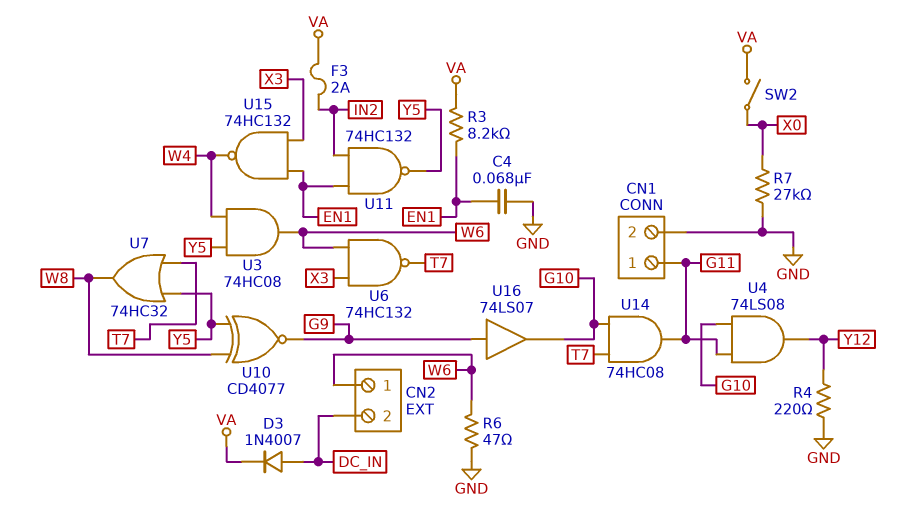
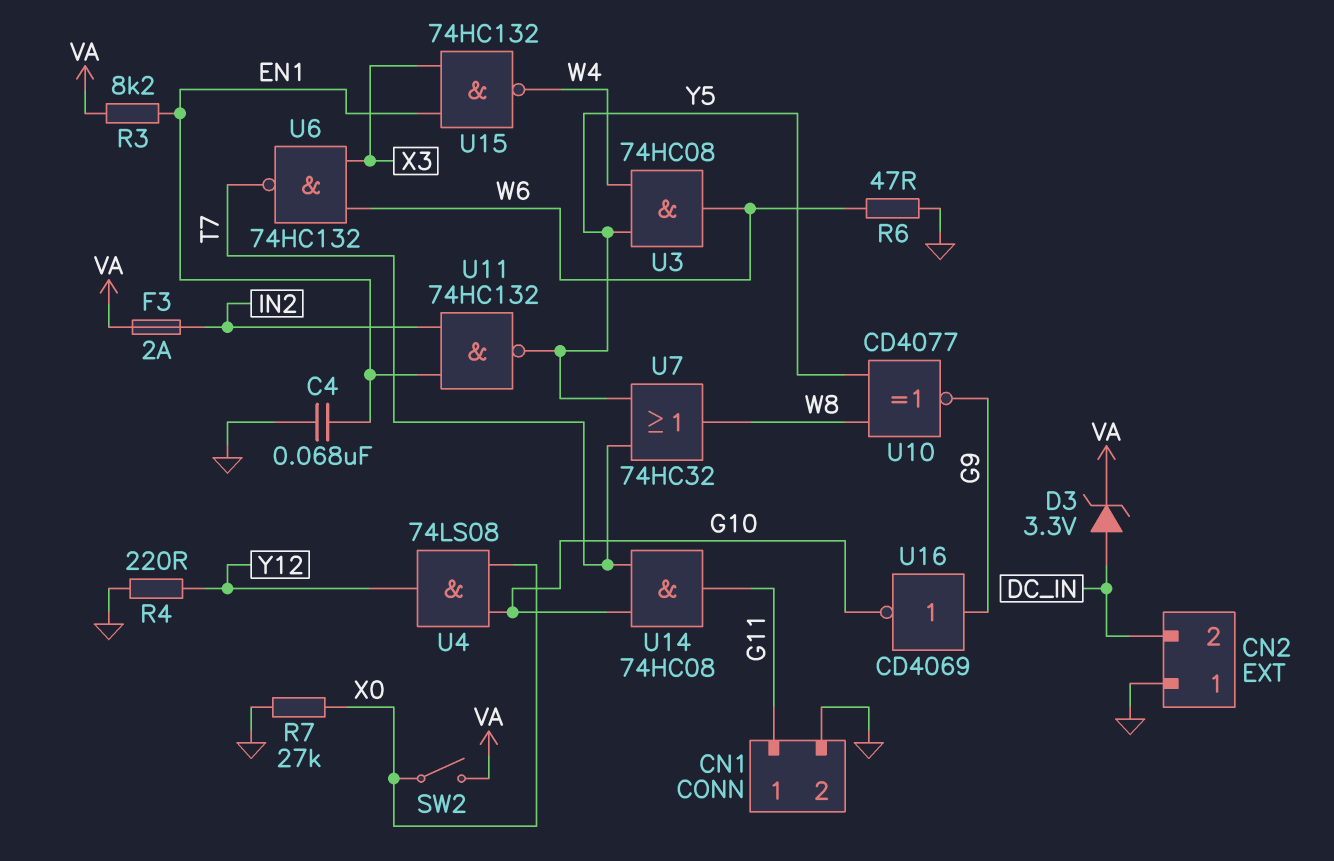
CN2 pin 1: W6 -> GND
D3: diode 1N4007 (A DC_IN, K VA) -> zener 3.3V (A DC_IN, K VA)
U4: AND 74LS08 (in G10, in G11, out Y12) -> AND 74LS08 (in G10, in X0, out Y12)
U16: buffer 74LS07 (in G9, out G10) -> NOT CD4069 (in G9, out G10)

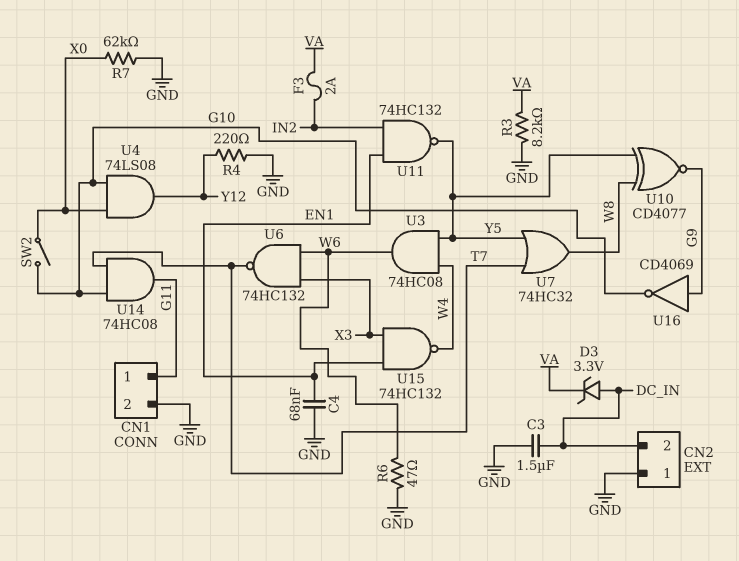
C3: none -> 1.5uF (DC_IN, GND)
R3: 8.2k (EN1, VA) -> 8.2k (GND, VA)
R7: 27k (GND, X0) -> 62k (GND, X0)
SW2: switch (VA, X0) -> switch (G10, X0)

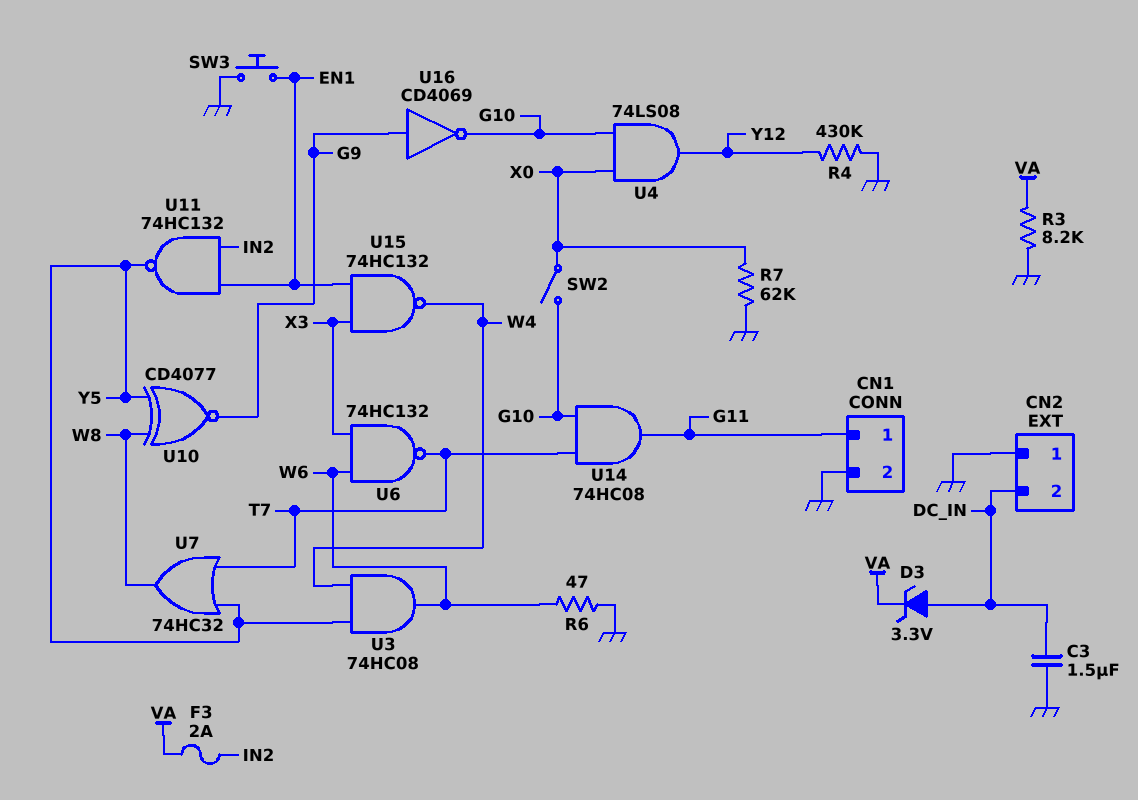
C4: 68nF (EN1, GND) -> none
R4: 220 (GND, Y12) -> 430k (GND, Y12)
SW3: none -> button (EN1, GND)

